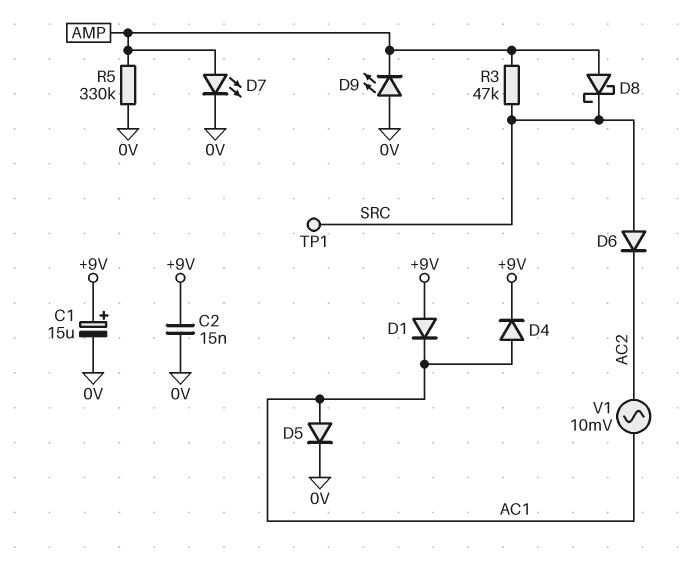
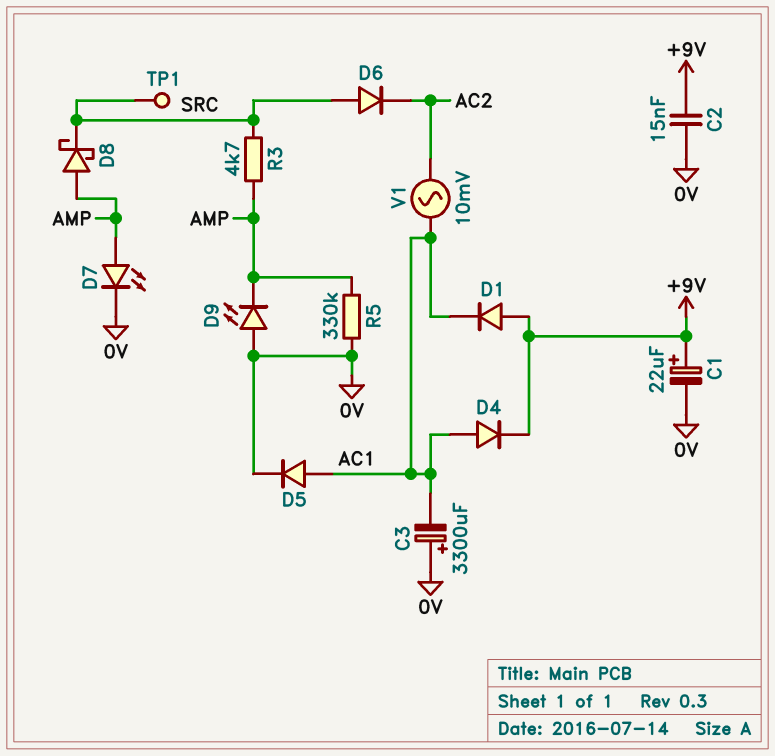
C1: 15uF (plus +9V, minus 0V) -> 22uF (plus +9V, minus 0V)
C3: none -> 3300uF (plus 0V, minus AC1)
R3: 47k (AMP, SRC) -> 4.7k (AMP, SRC)

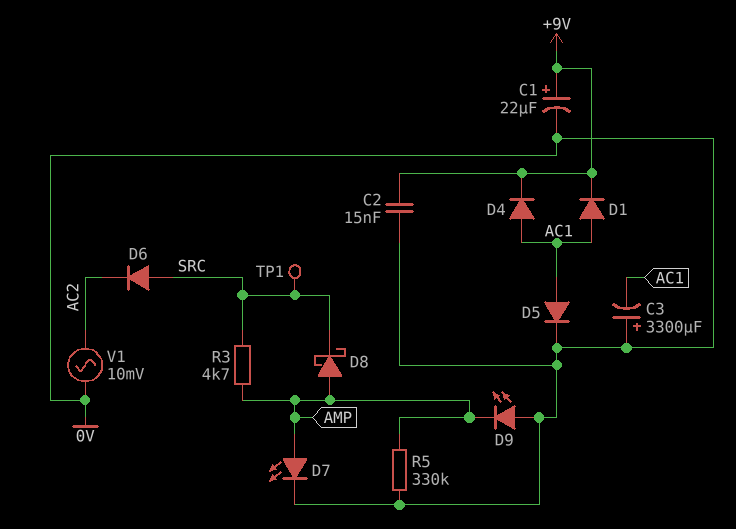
D1: diode (A +9V, K AC1) -> diode (A AC1, K +9V)
V1: AC 10mV (AC1, AC2) -> AC 10mV (0V, AC2)

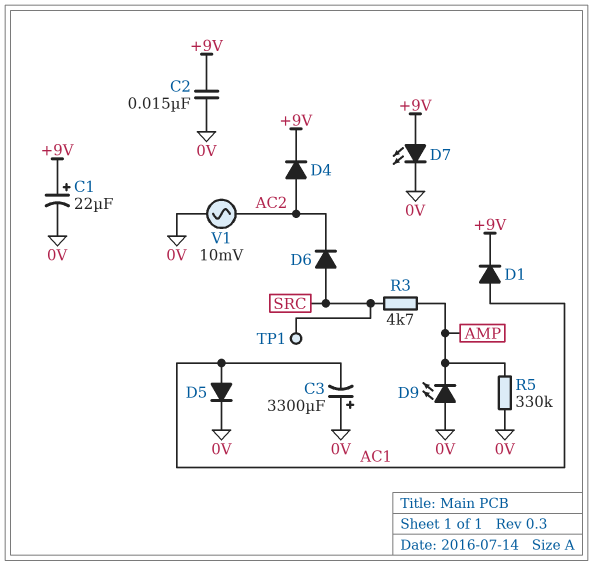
D4: diode (A AC1, K +9V) -> diode (A AC2, K +9V)
D7: LED (A AMP, K 0V) -> LED (A +9V, K 0V)
D8: schottky (A AMP, K SRC) -> none

